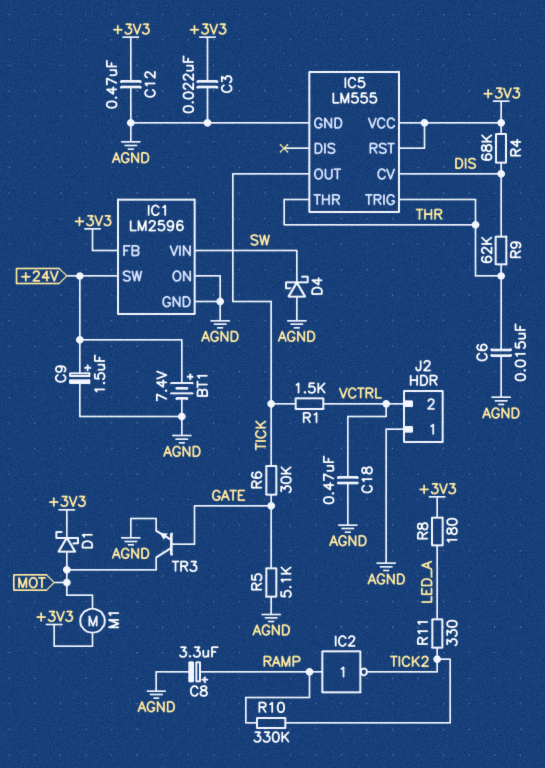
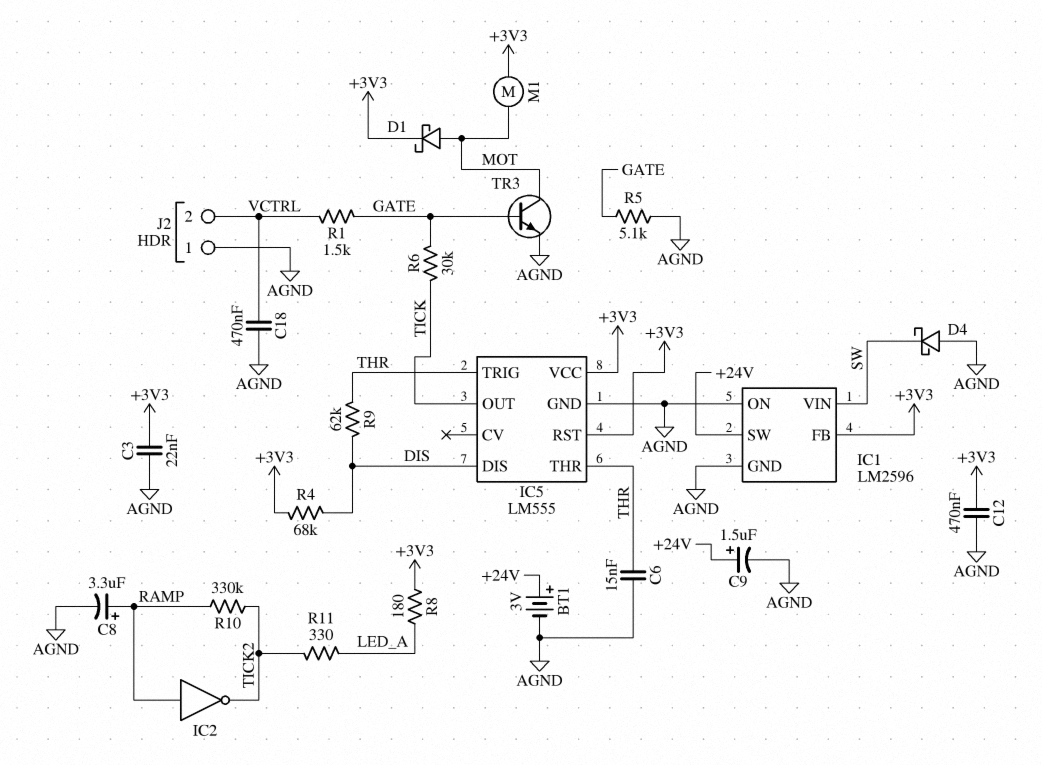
BT1: 7.4V (plus +24V, minus AGND) -> 3V (plus +24V, minus AGND)
IC5 pin CV: DIS -> none
IC5 pin DIS: none -> DIS
R1: 1.5k (TICK, VCTRL) -> 1.5k (GATE, VCTRL)

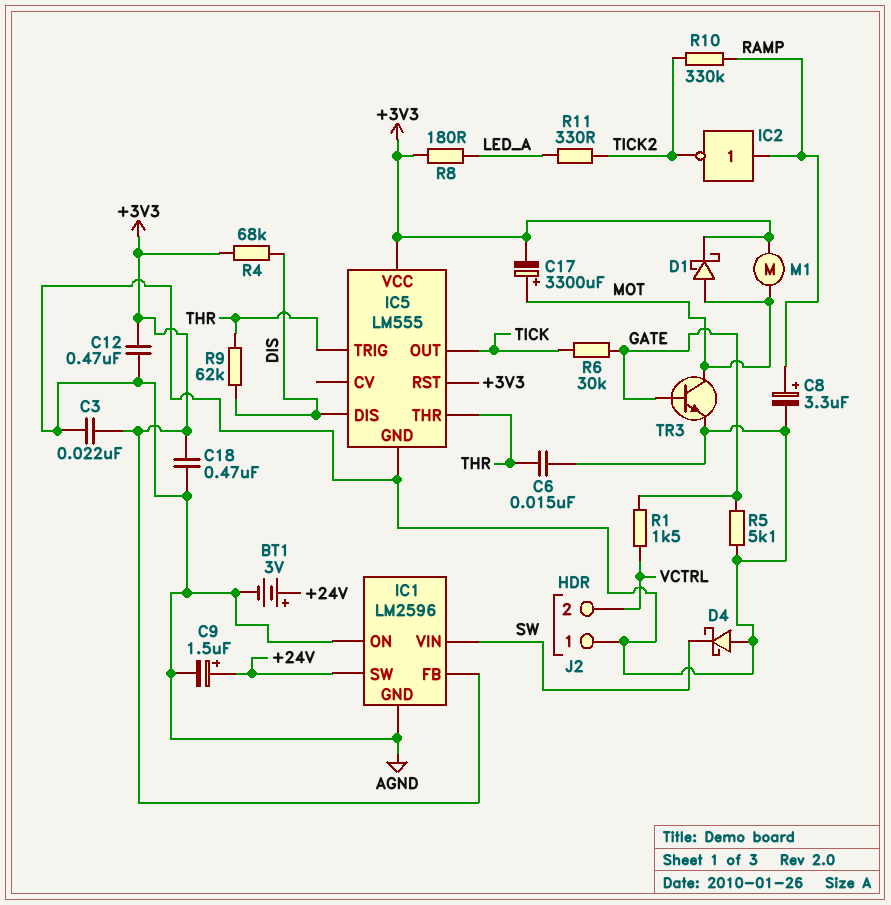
C17: none -> 3300uF (plus MOT, minus +3V3)
C18: 470nF (AGND, VCTRL) -> 470nF (+3V3, AGND)

